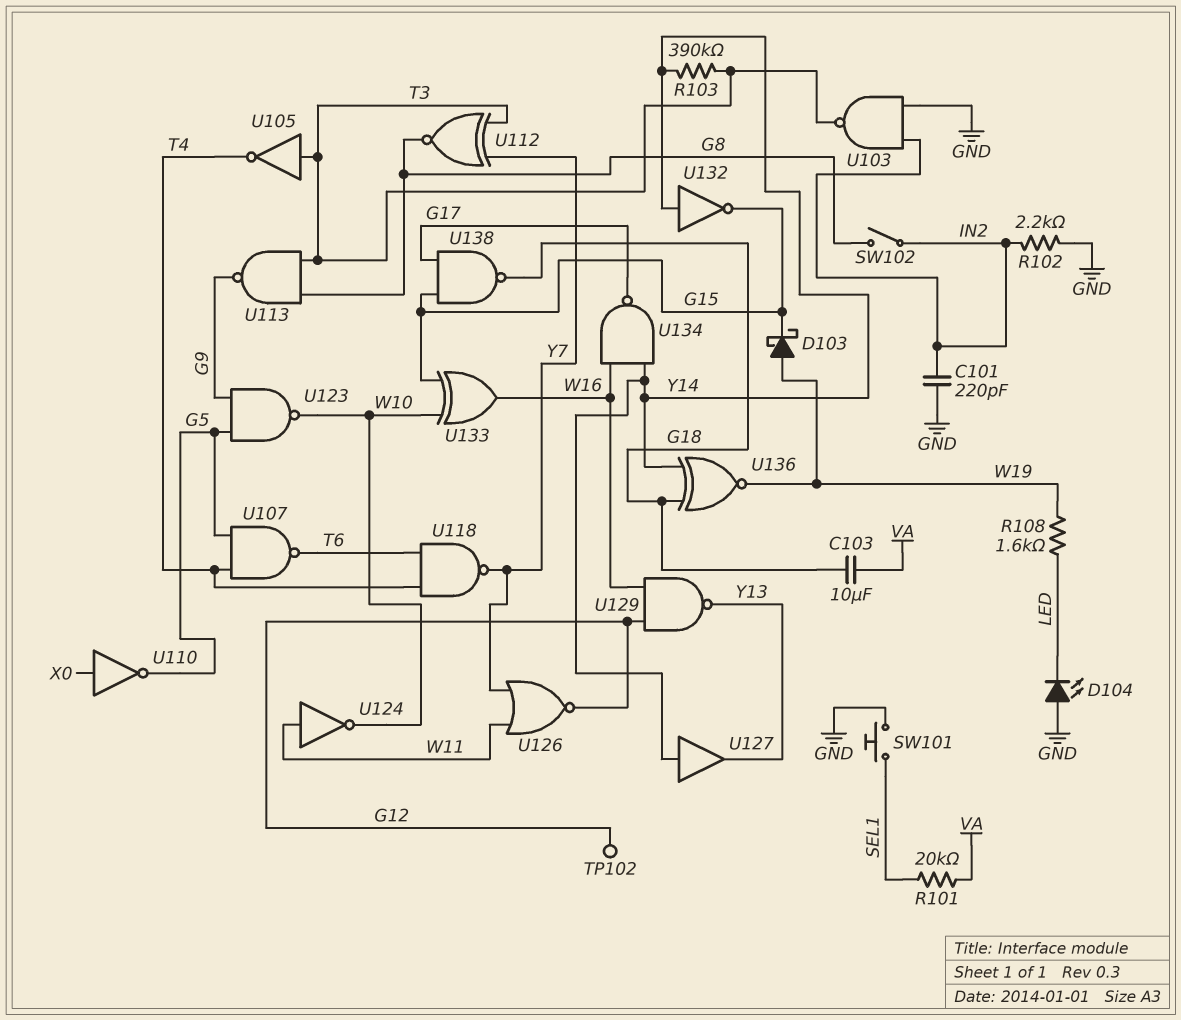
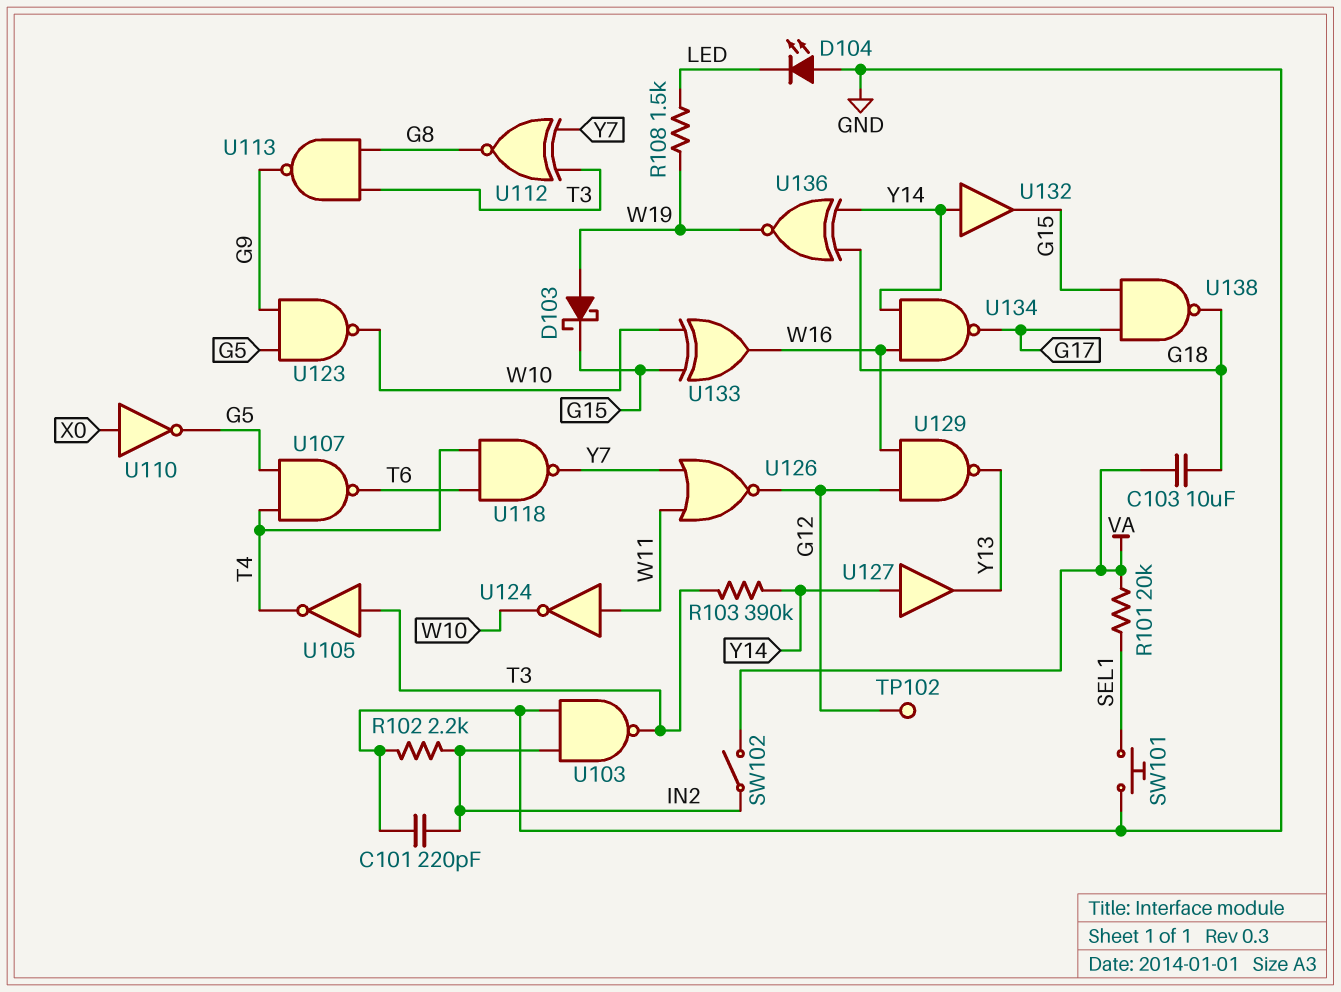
R108: 1.6k (LED, W19) -> 1.5k (LED, W19)
SW102: switch (G8, IN2) -> switch (IN2, VA)
U132: NOT (in Y14, out G15) -> buffer (in Y14, out G15)

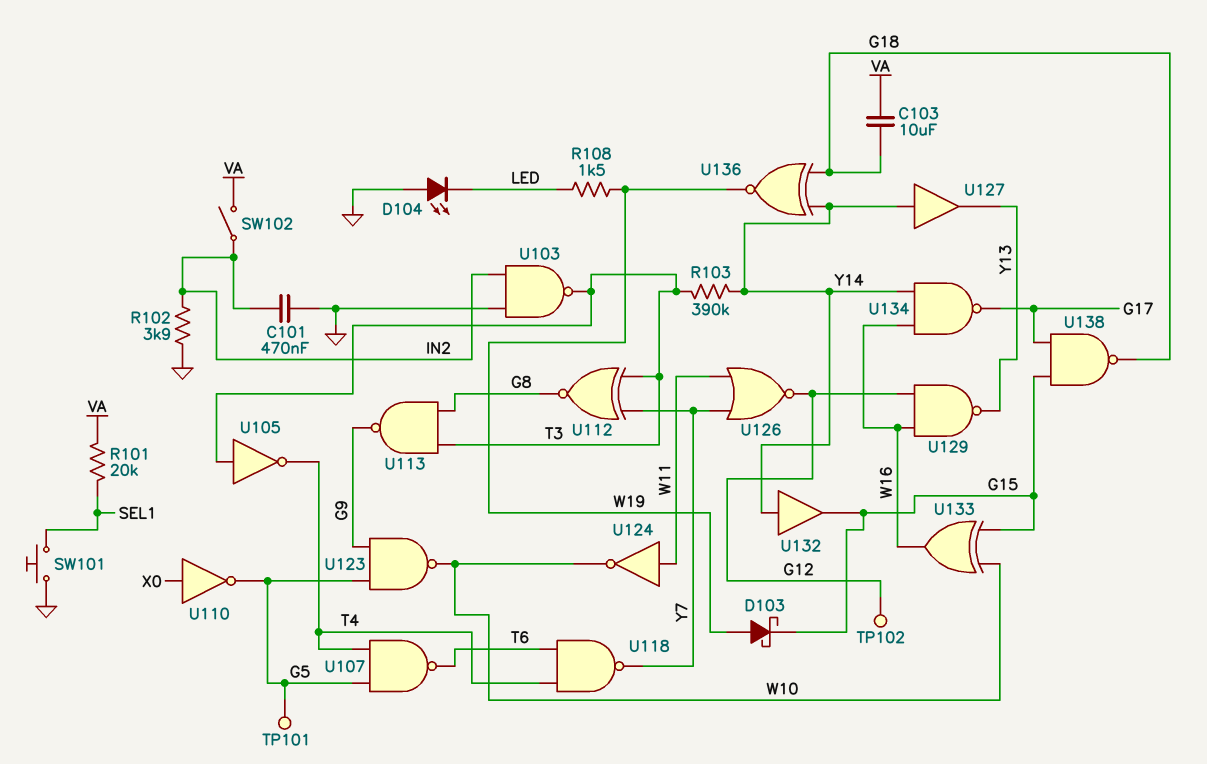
C101: 220pF (GND, IN2) -> 470nF (GND, IN2)
R102: 2.2k (GND, IN2) -> 3.9k (GND, IN2)
TP101: none -> test point (G5)

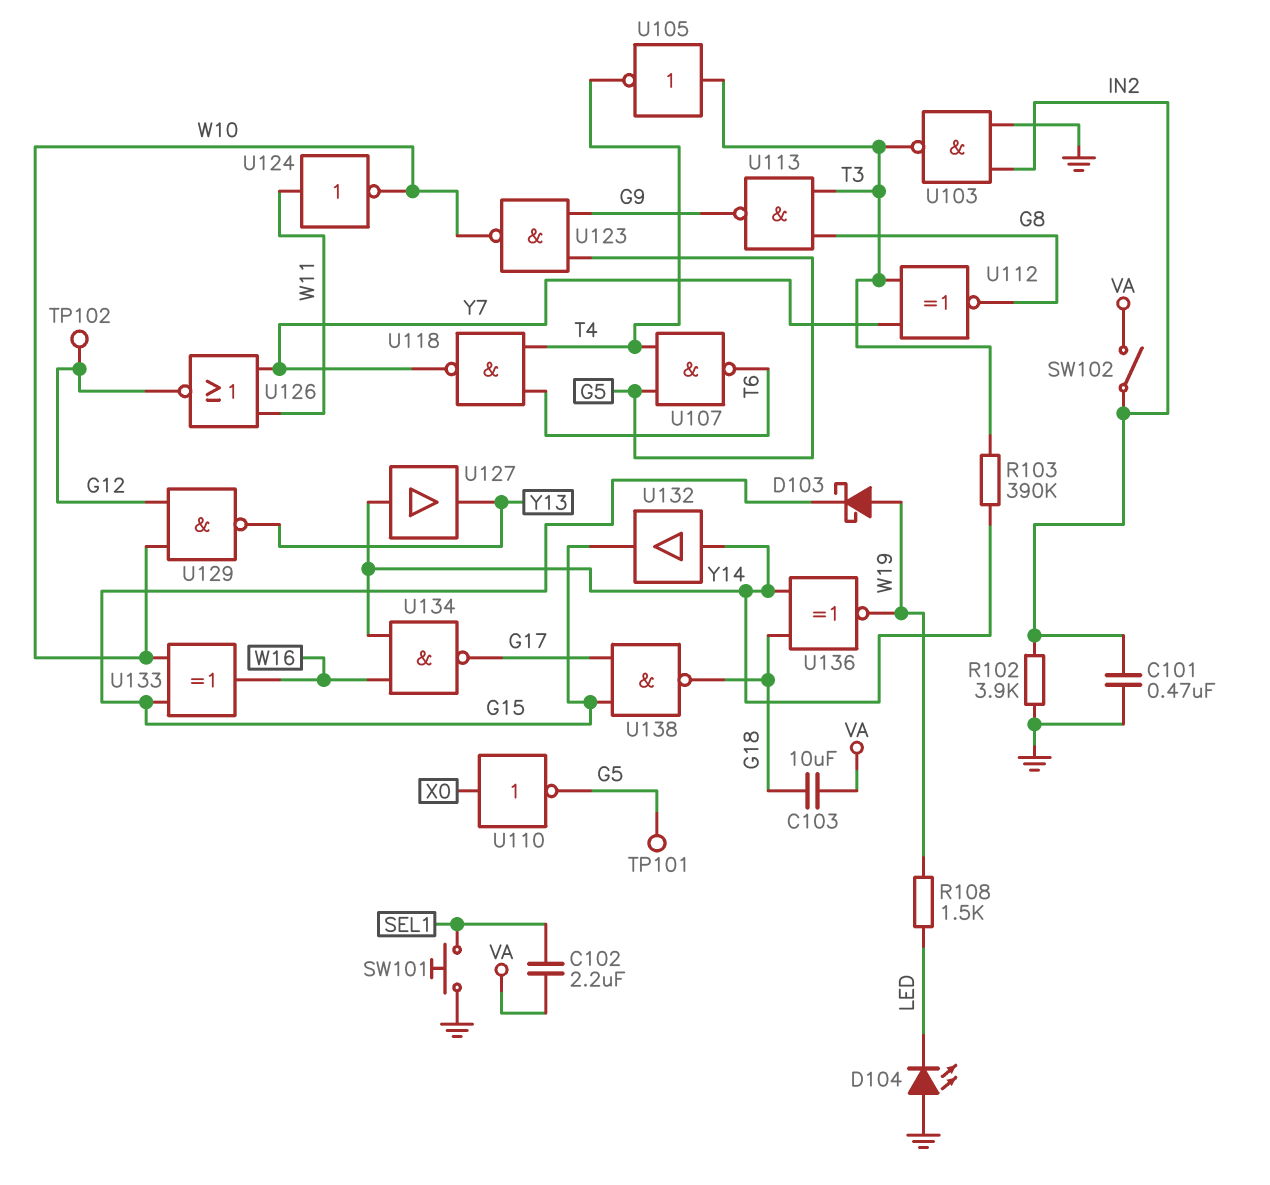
C102: none -> 2.2uF (SEL1, VA)
R101: 20k (SEL1, VA) -> none
U129: NAND (in G12, in W16, out Y13) -> NAND (in G12, in W10, out Y13)

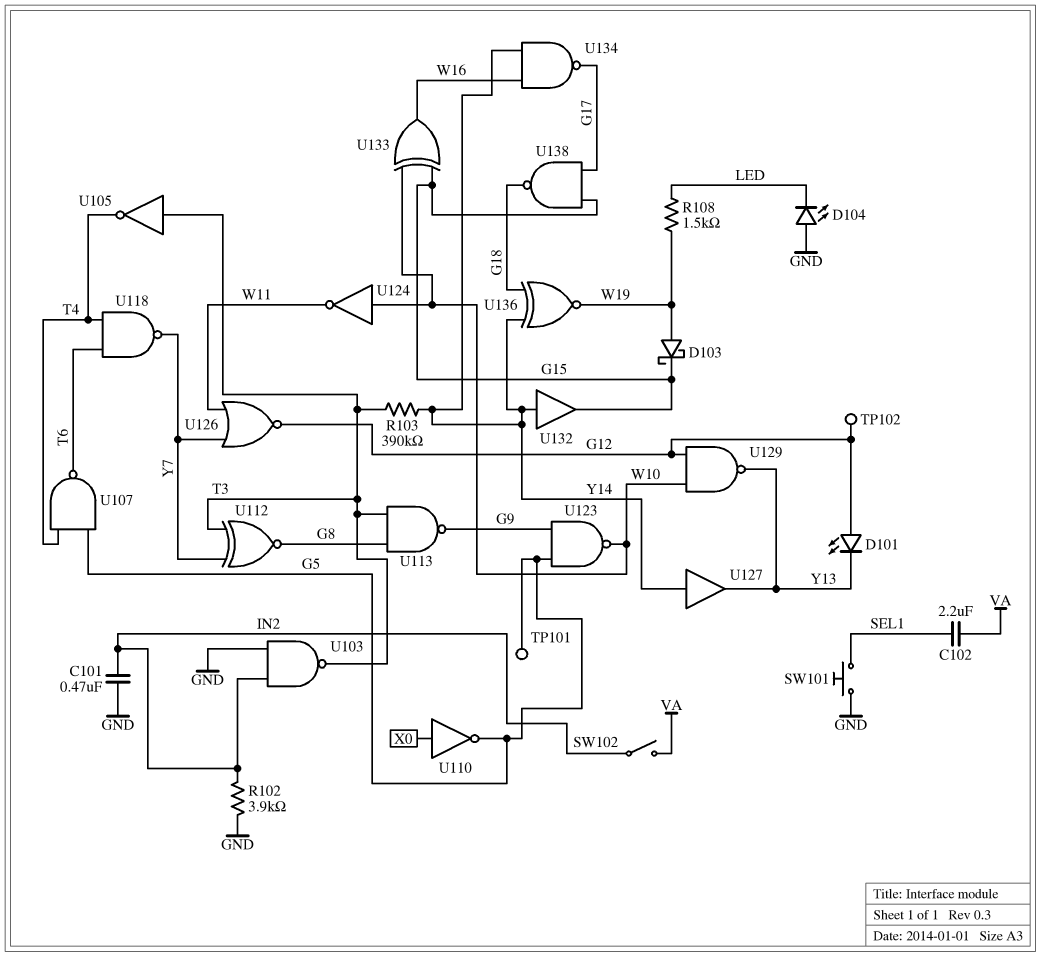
C103: 10uF (G18, VA) -> none
D101: none -> LED (A G12, K Y13)
U124: NOT (in W11, out W10) -> NOT (in W10, out W11)

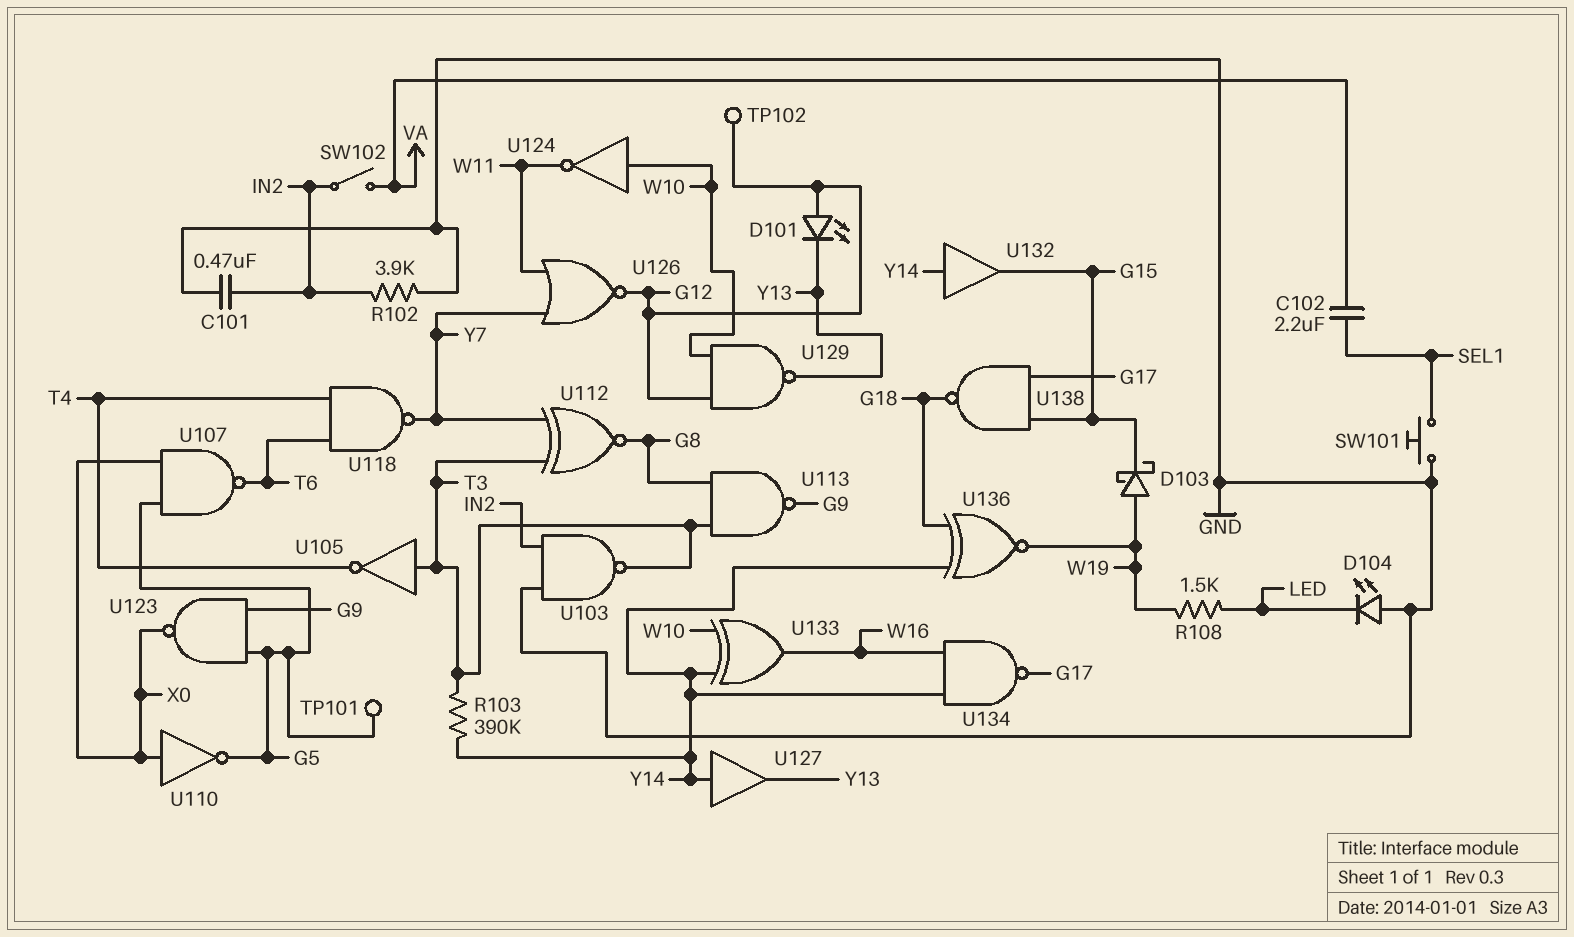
U107: NAND (in G5, in T4, out T6) -> NAND (in G5, in X0, out T6)
U123: NAND (in G5, in G9, out W10) -> NAND (in G5, in G9, out X0)
U133: XOR (in G15, in W10, out W16) -> XOR (in W10, in Y14, out W16)

